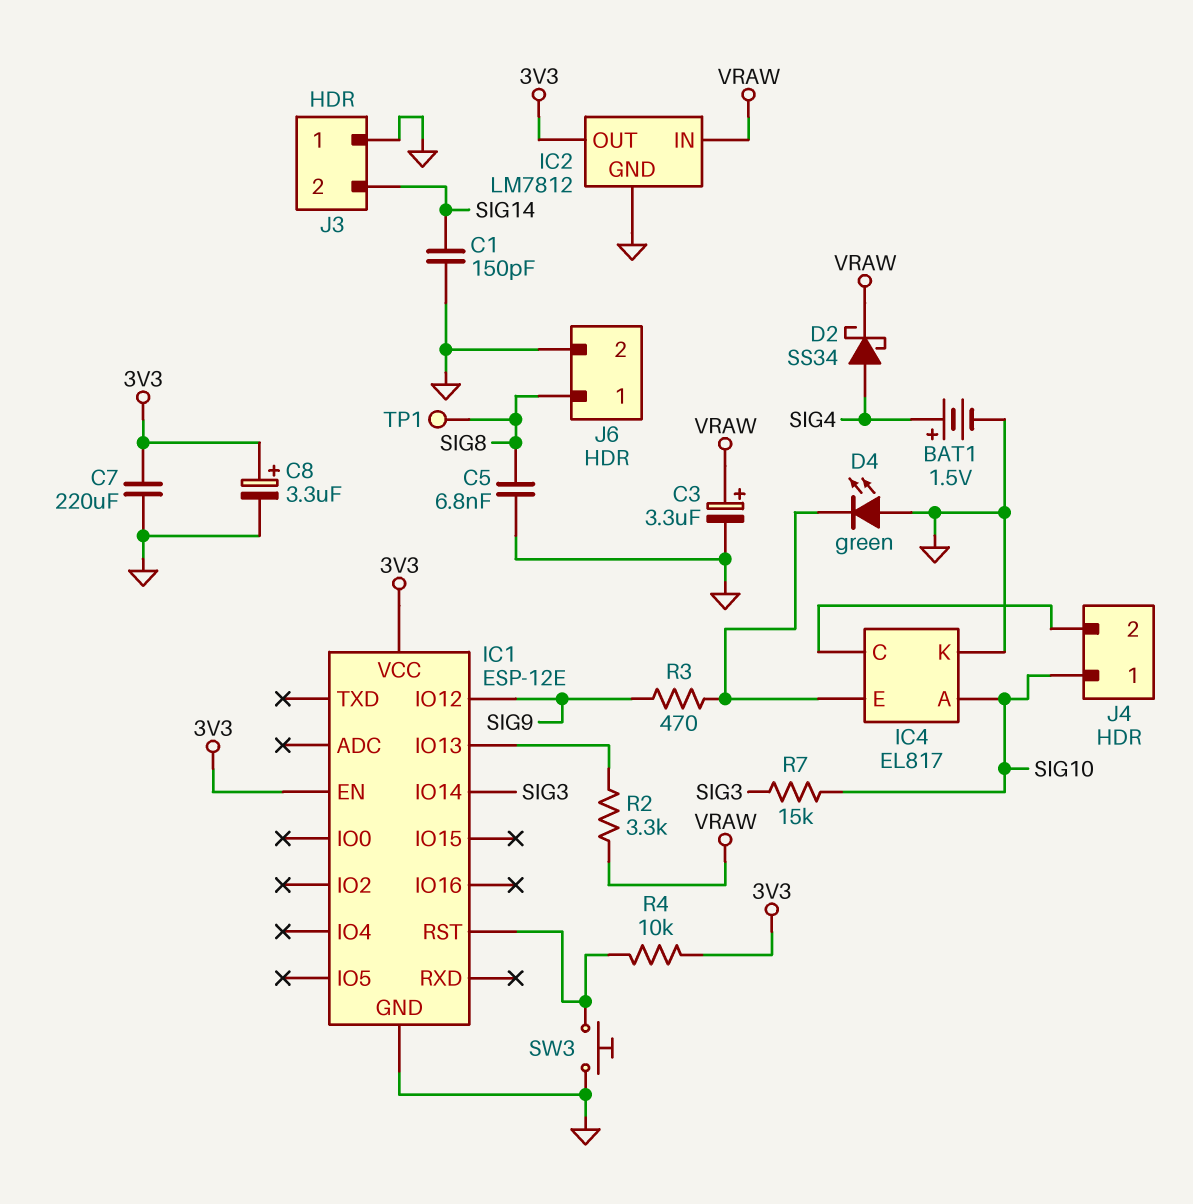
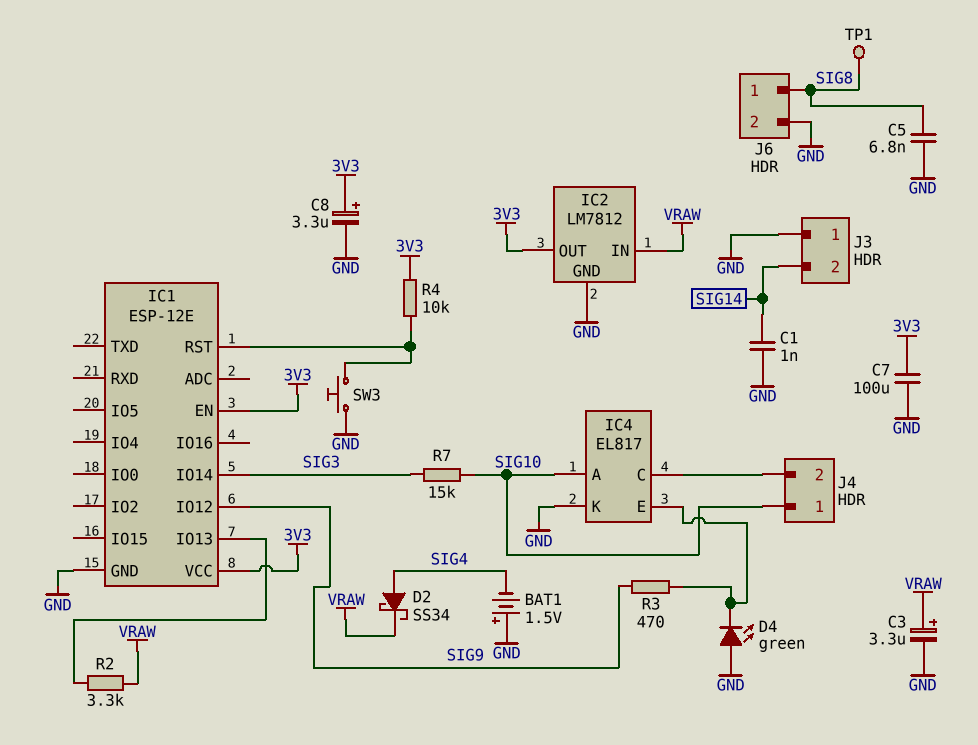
BAT1: 1.5V (plus SIG4, minus GND) -> 1.5V (plus GND, minus SIG4)
C1: 150pF (GND, SIG14) -> 1nF (GND, SIG14)
C7: 220uF (3V3, GND) -> 100uF (3V3, GND)

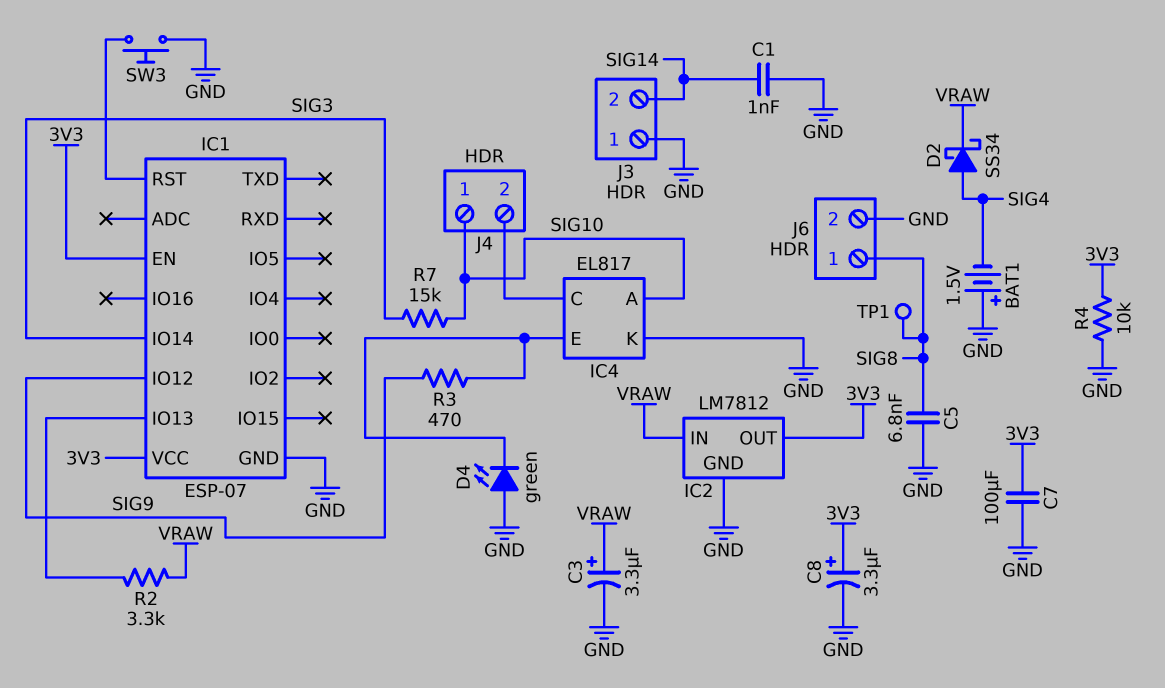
IC1: ESP-12E -> ESP-07
R4: 10k (3V3, IC1/RST) -> 10k (3V3, GND)

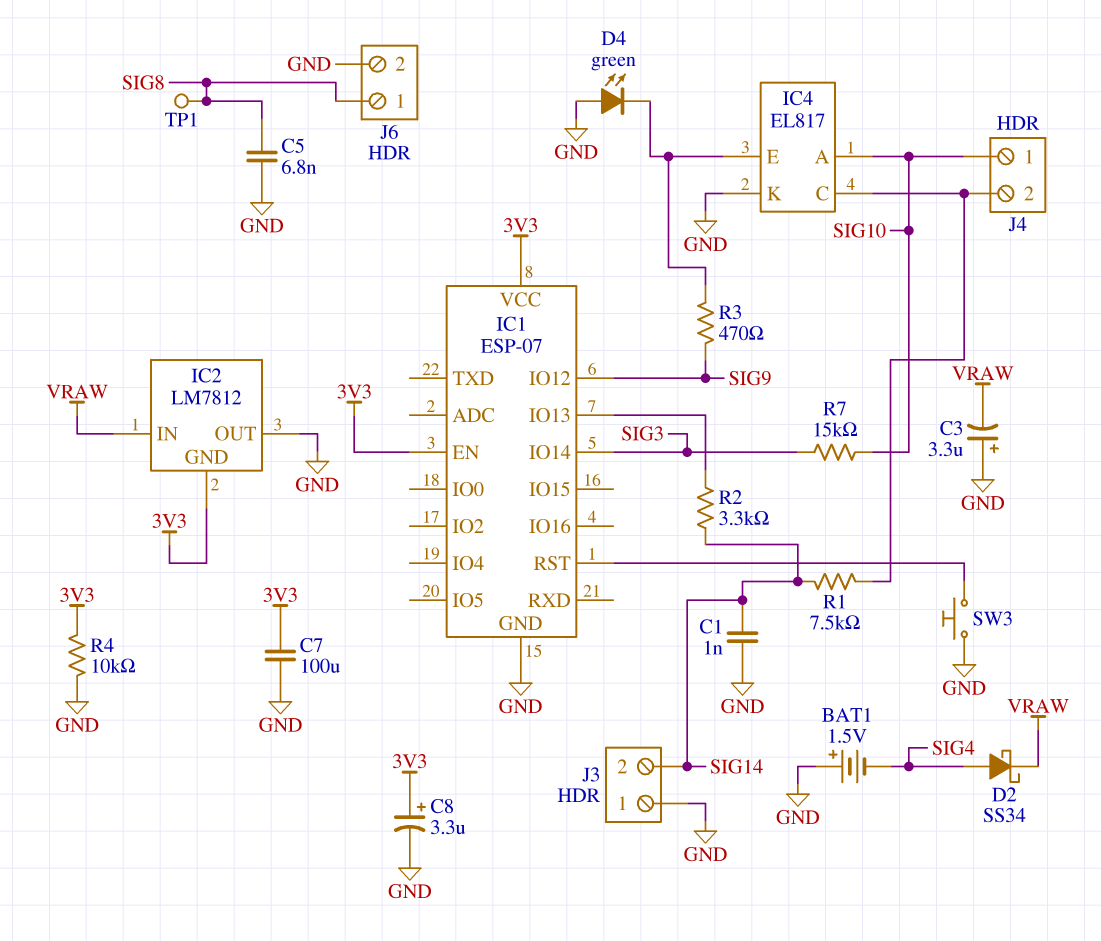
C3: 3.3uF (plus VRAW, minus GND) -> 3.3uF (plus GND, minus VRAW)
IC2 pin GND: GND -> 3V3
IC2 pin OUT: 3V3 -> GND
R1: none -> 7.5k (IC4/C, SIG14)
R2: 3.3k (IC1/IO13, VRAW) -> 3.3k (IC1/IO13, SIG14)

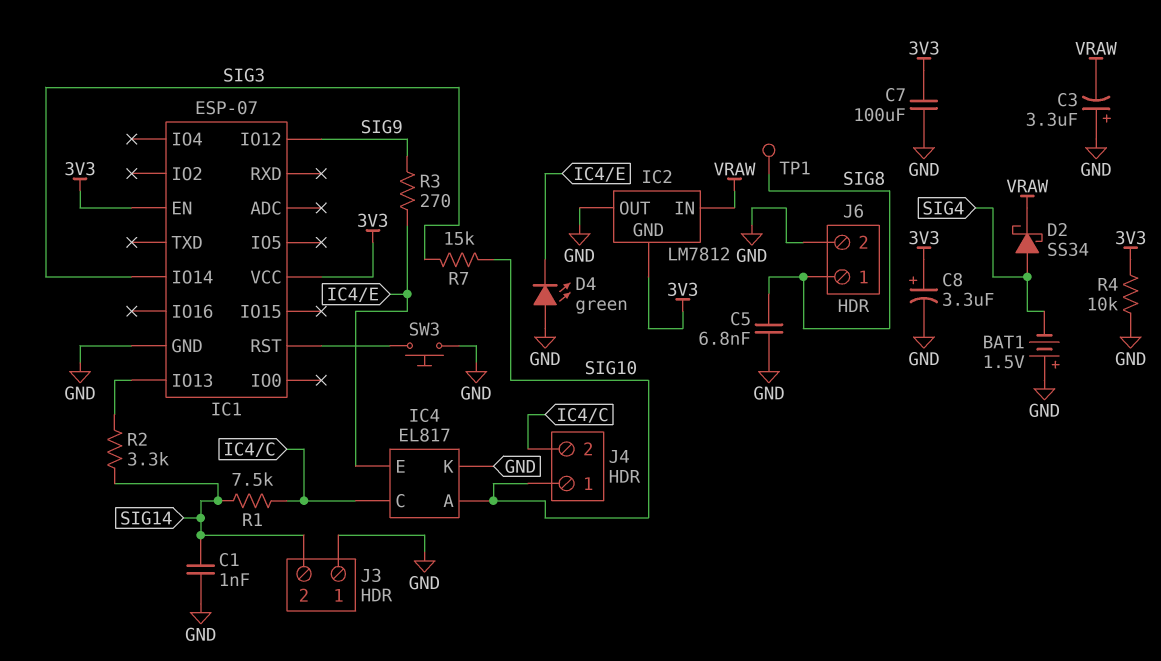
R3: 470 (IC4/E, SIG9) -> 270 (IC4/E, SIG9)

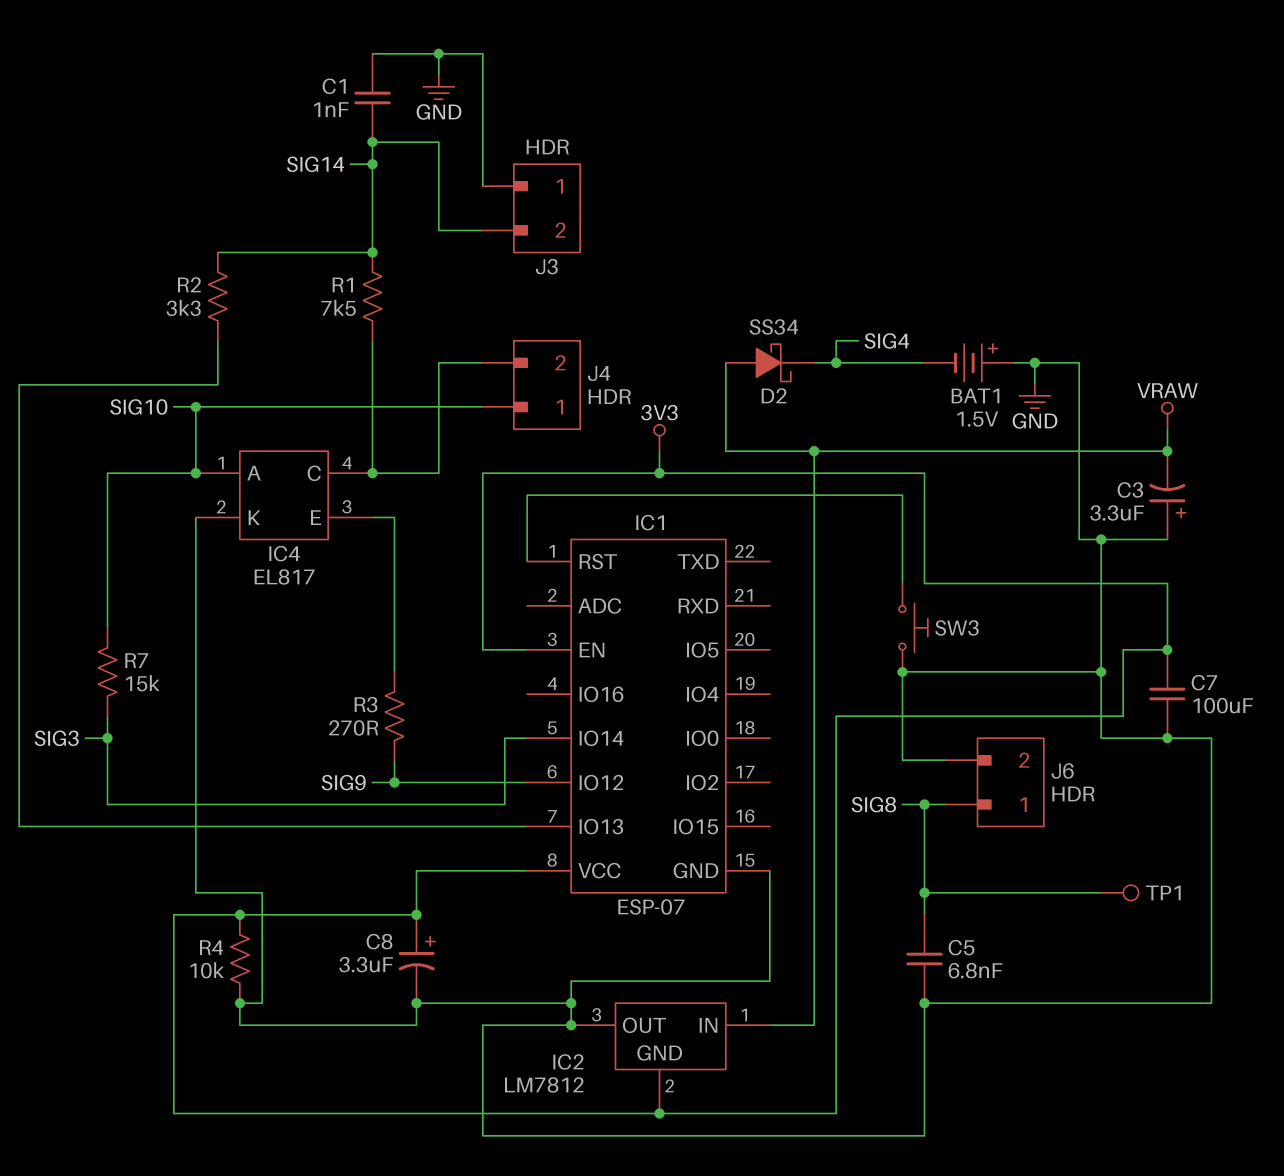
D2: schottky SS34 (A SIG4, K VRAW) -> schottky SS34 (A VRAW, K SIG4)
D4: LED green (A GND, K IC4/E) -> none

